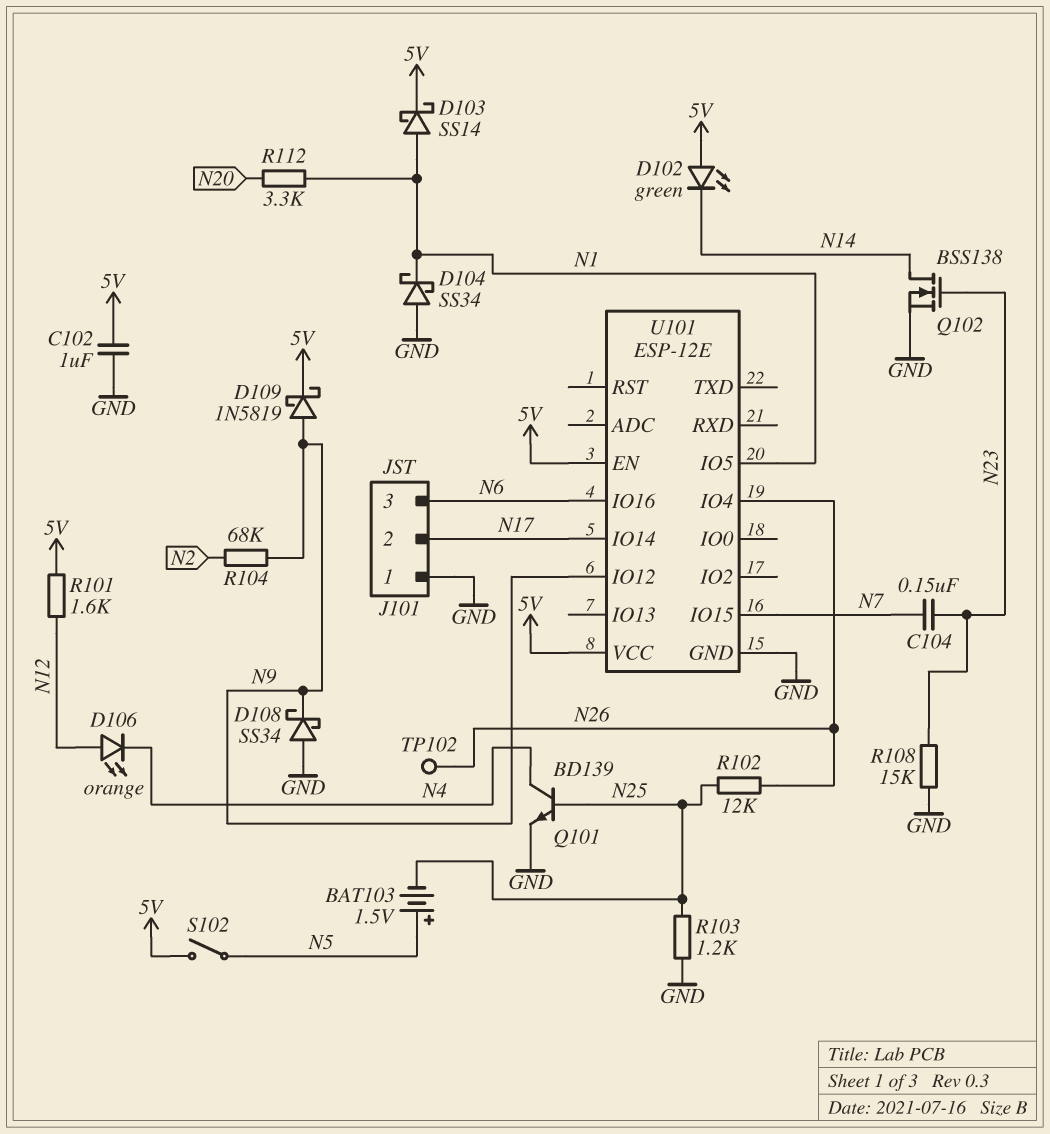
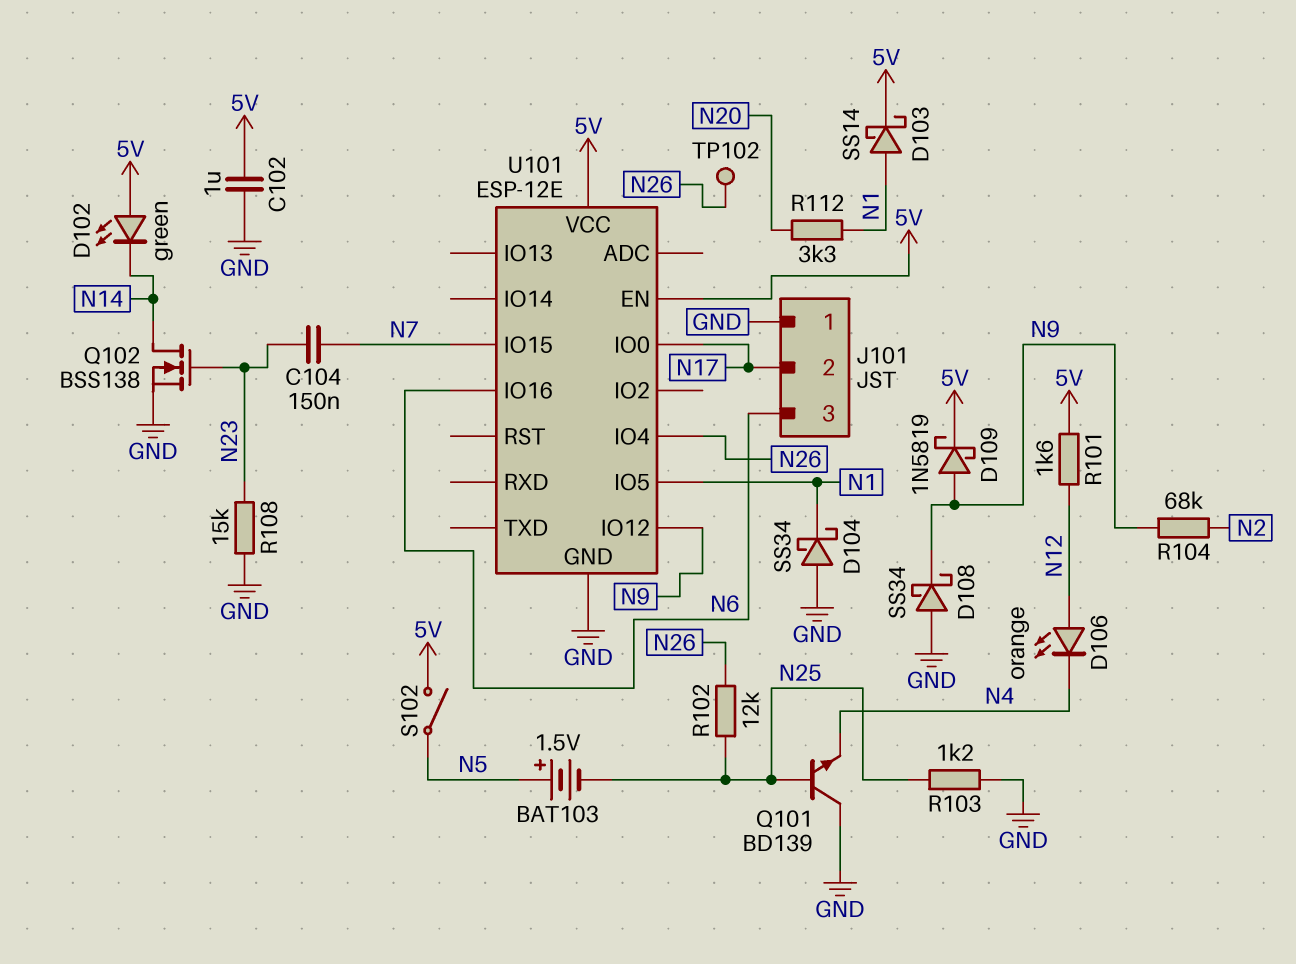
Q101: NPN BD139 (B N25, C N4, E GND) -> NPN BD139 (B N25, C GND, E N4)
U101 pin IO0: none -> N17
U101 pin IO14: N17 -> none

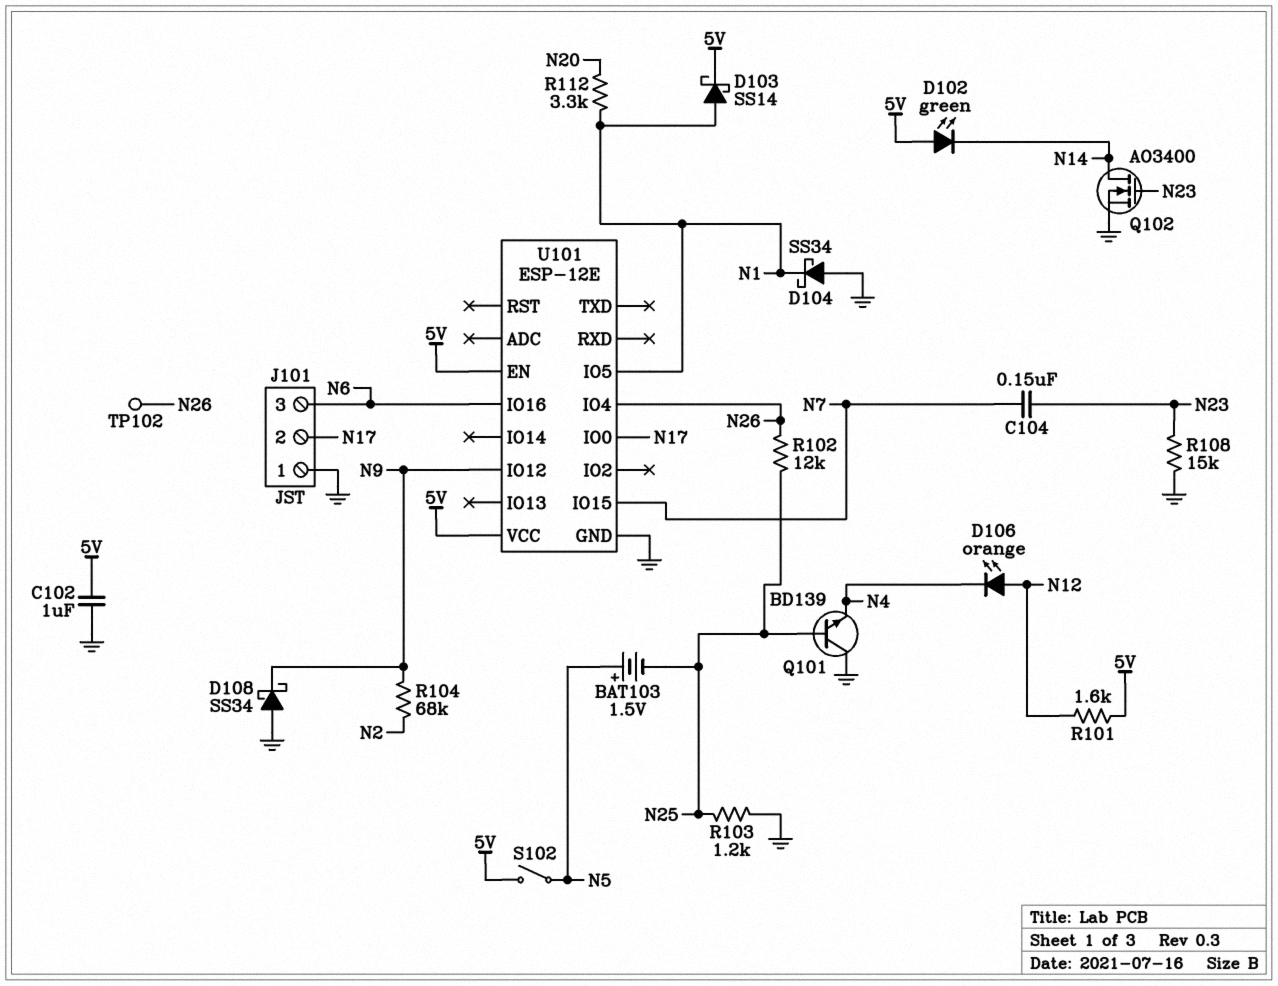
D109: schottky 1N5819 (A N9, K 5V) -> none
Q102: NMOS BSS138 (G N23, D N14, S GND) -> NMOS AO3400 (G N23, D N14, S GND)

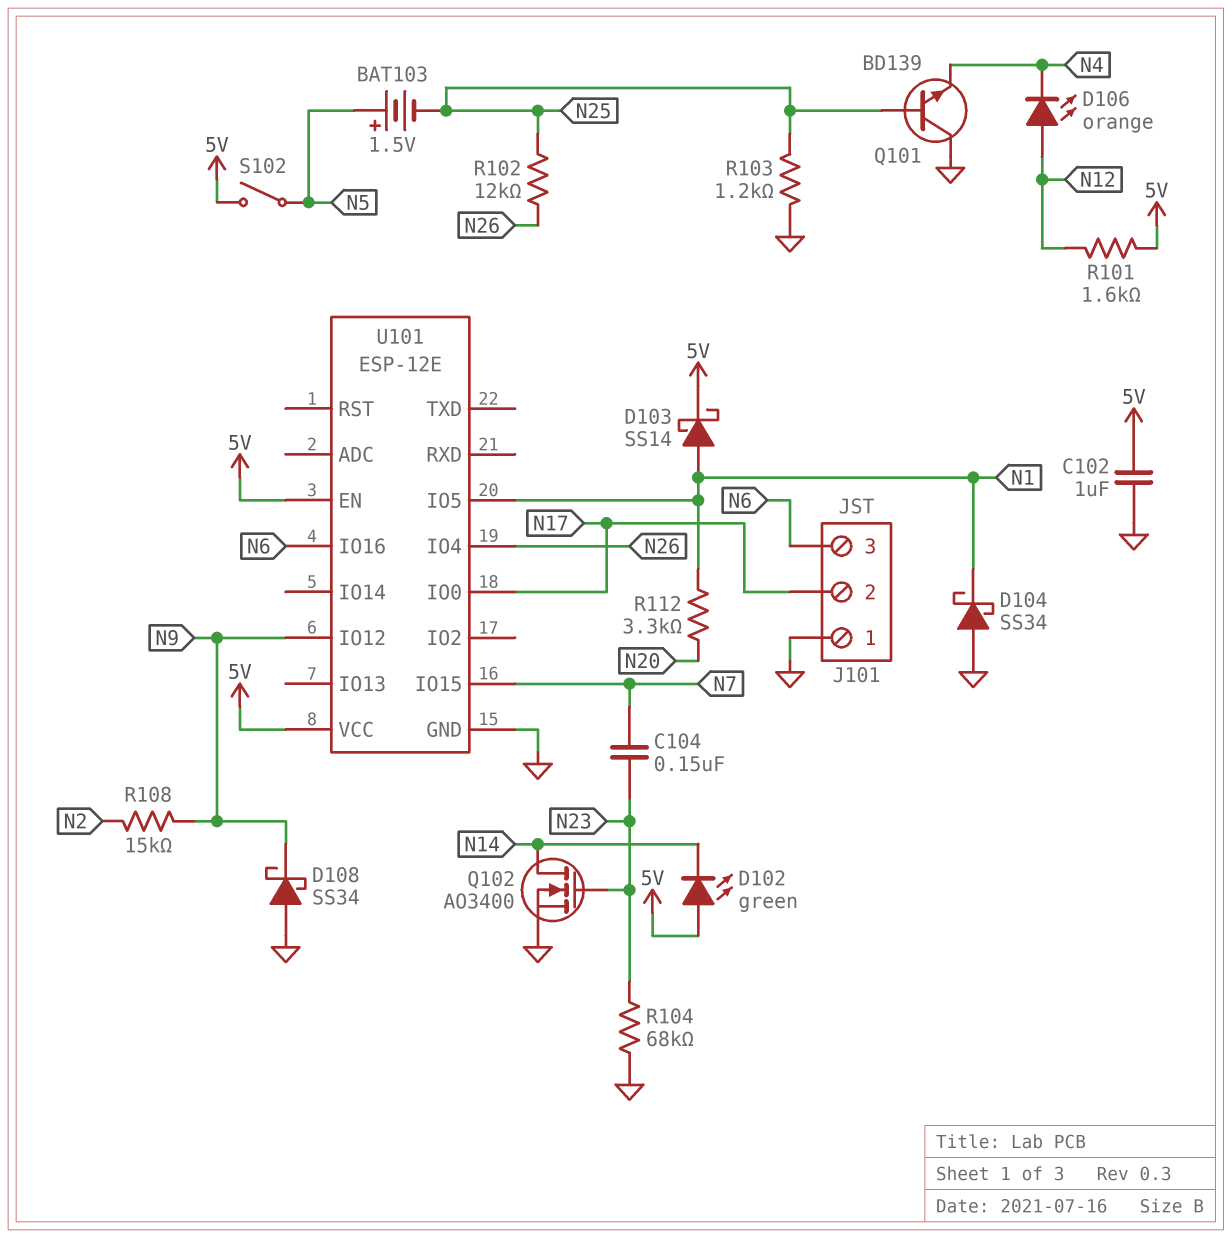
R104: 68k (N2, N9) -> 68k (GND, N23)
R108: 15k (GND, N23) -> 15k (N2, N9)
TP102: test point (N26) -> none

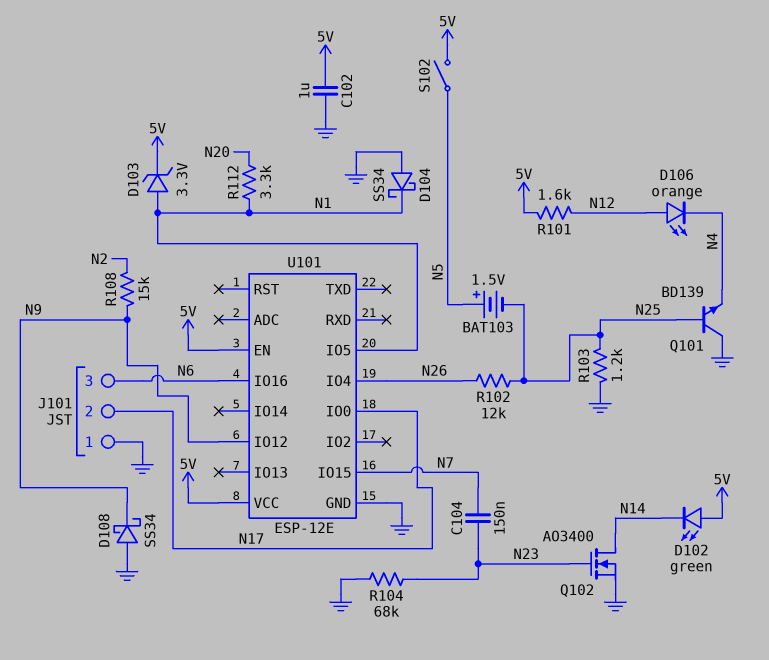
D103: schottky SS14 (A N1, K 5V) -> zener 3.3V (A N1, K 5V)

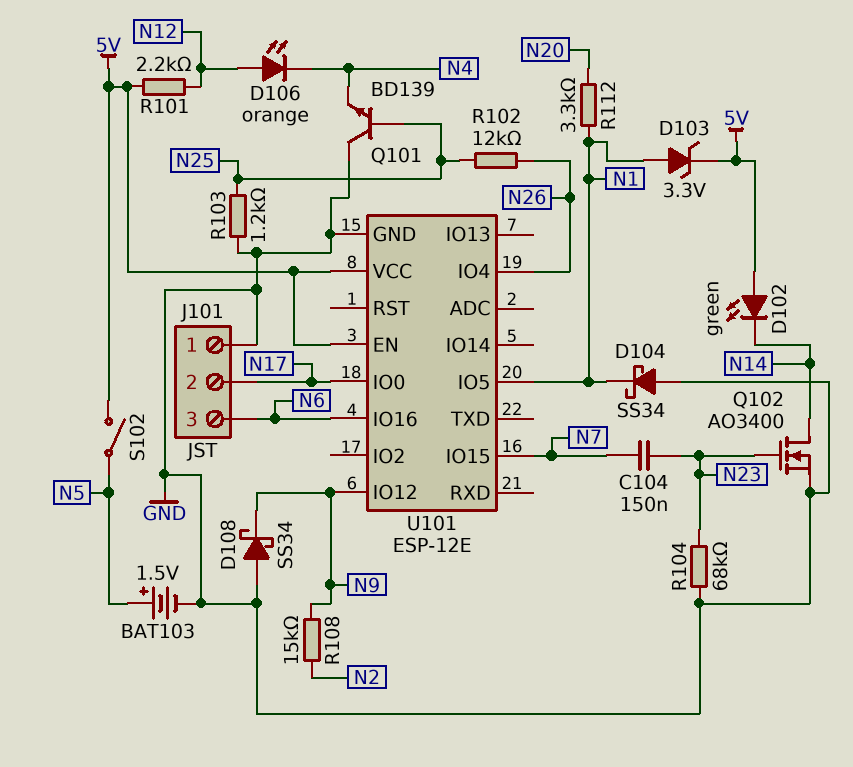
BAT103: 1.5V (plus N5, minus N25) -> 1.5V (plus N5, minus GND)
C102: 1uF (5V, GND) -> none
R101: 1.6k (5V, N12) -> 2.2k (5V, N12)

